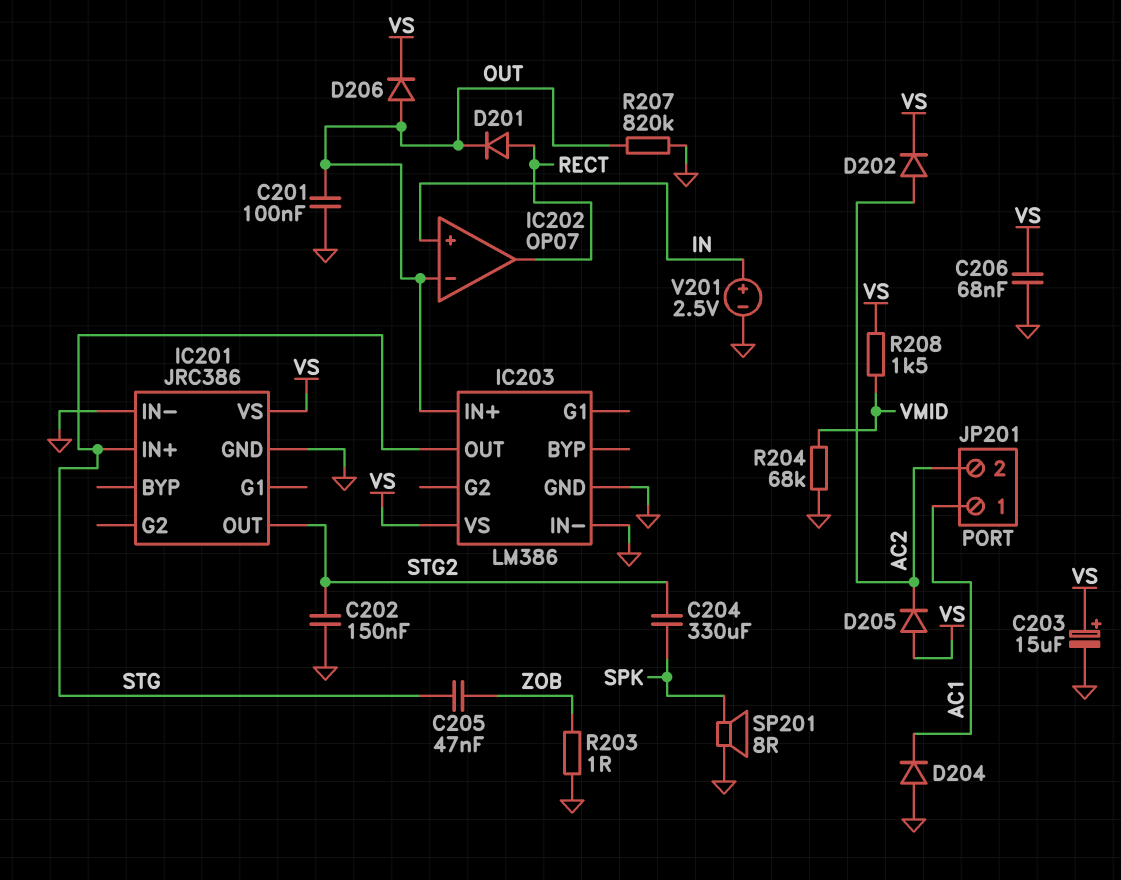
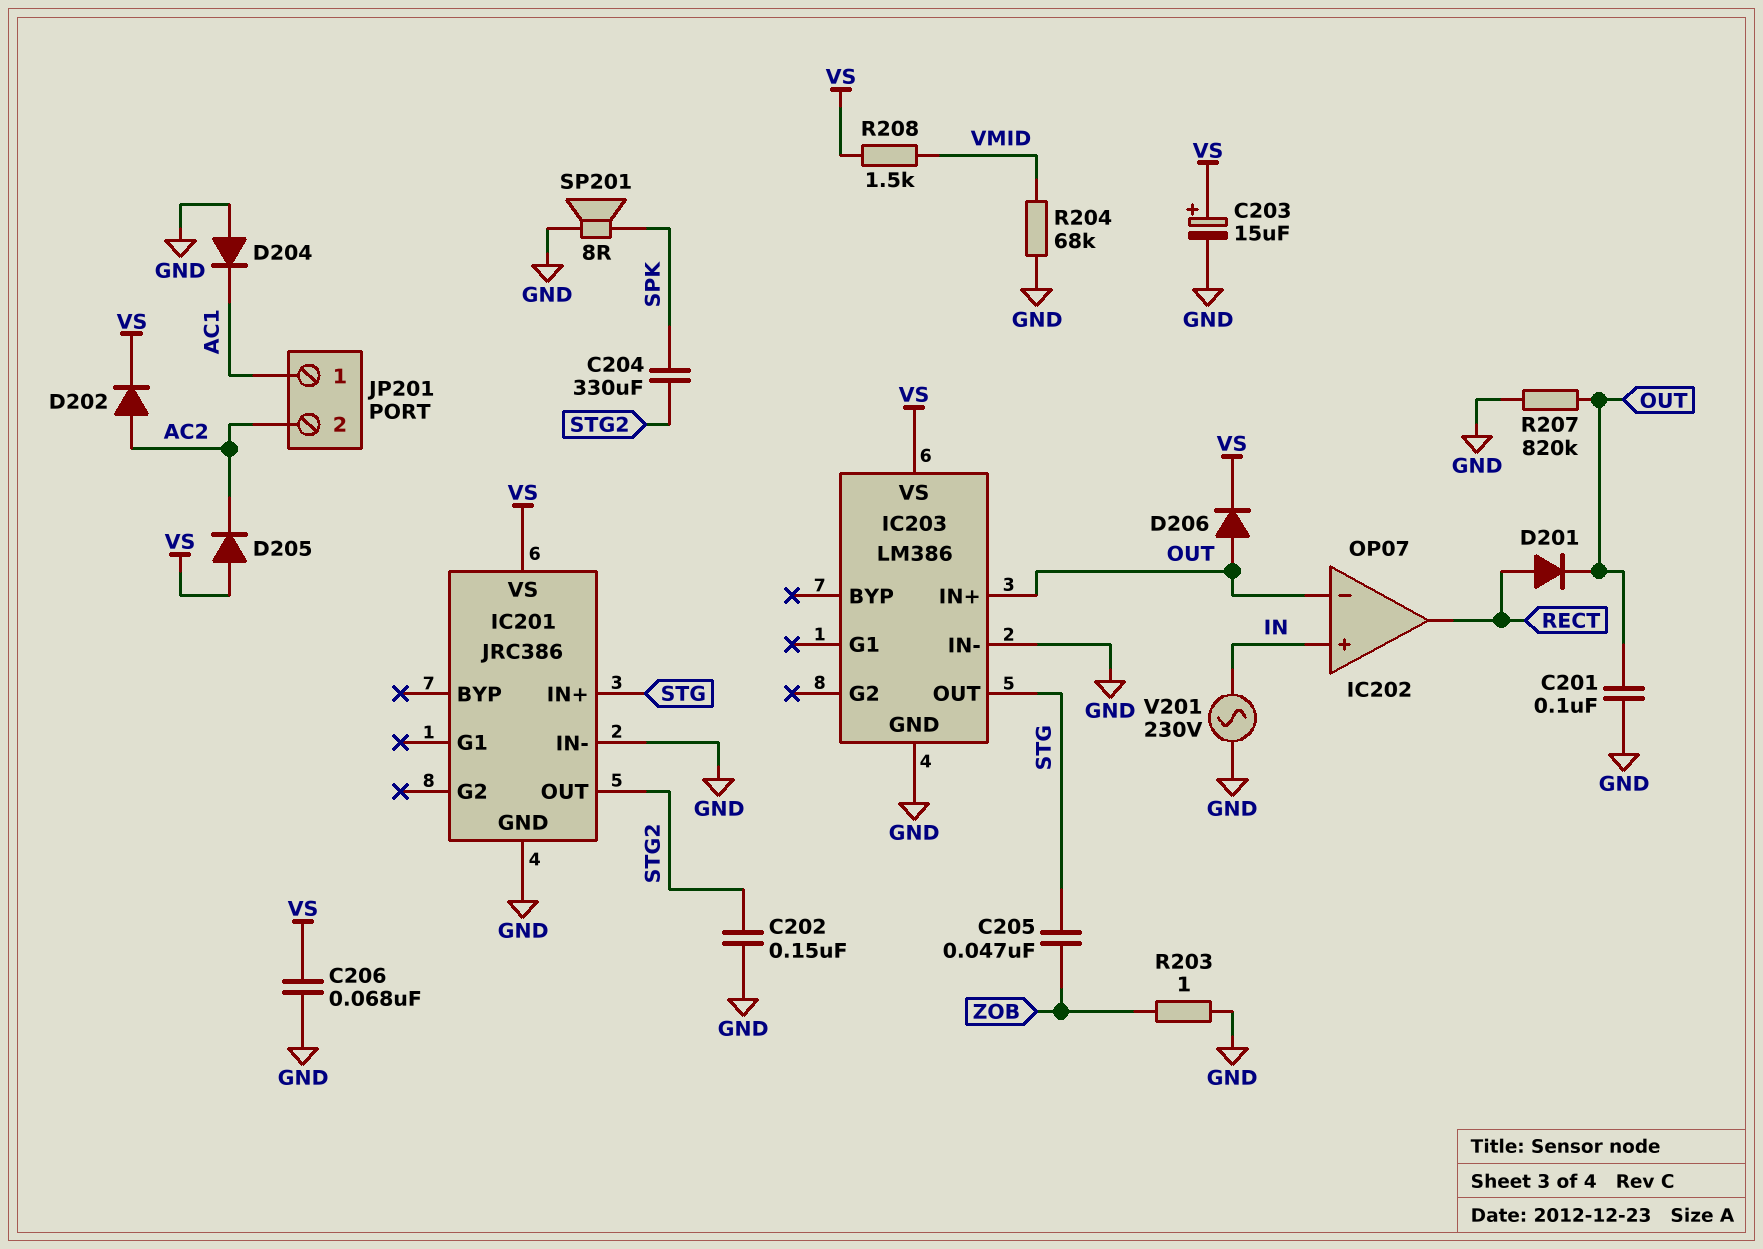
V201: 2.5V (plus IN, minus GND) -> AC 230V (GND, IN)

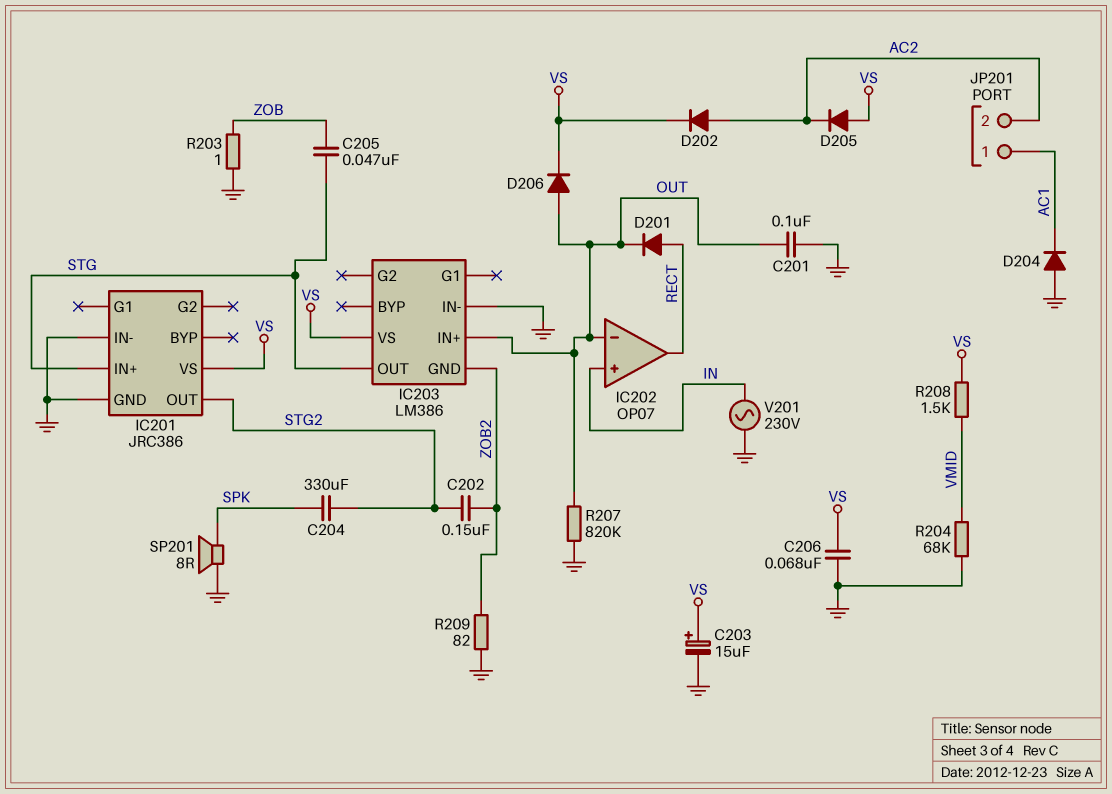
C202: 150nF (GND, STG2) -> 150nF (STG2, ZOB2)
IC203 pin GND: GND -> ZOB2
R209: none -> 82 (GND, ZOB2)

